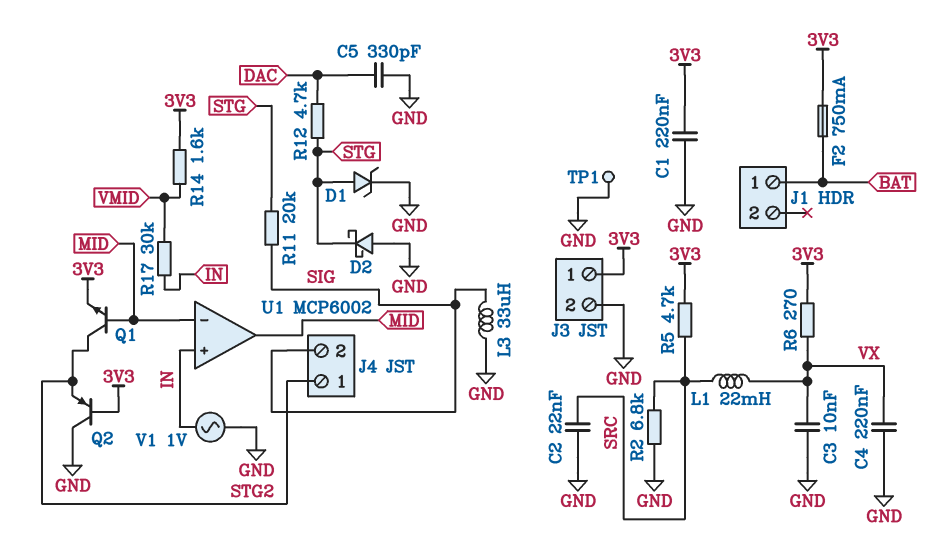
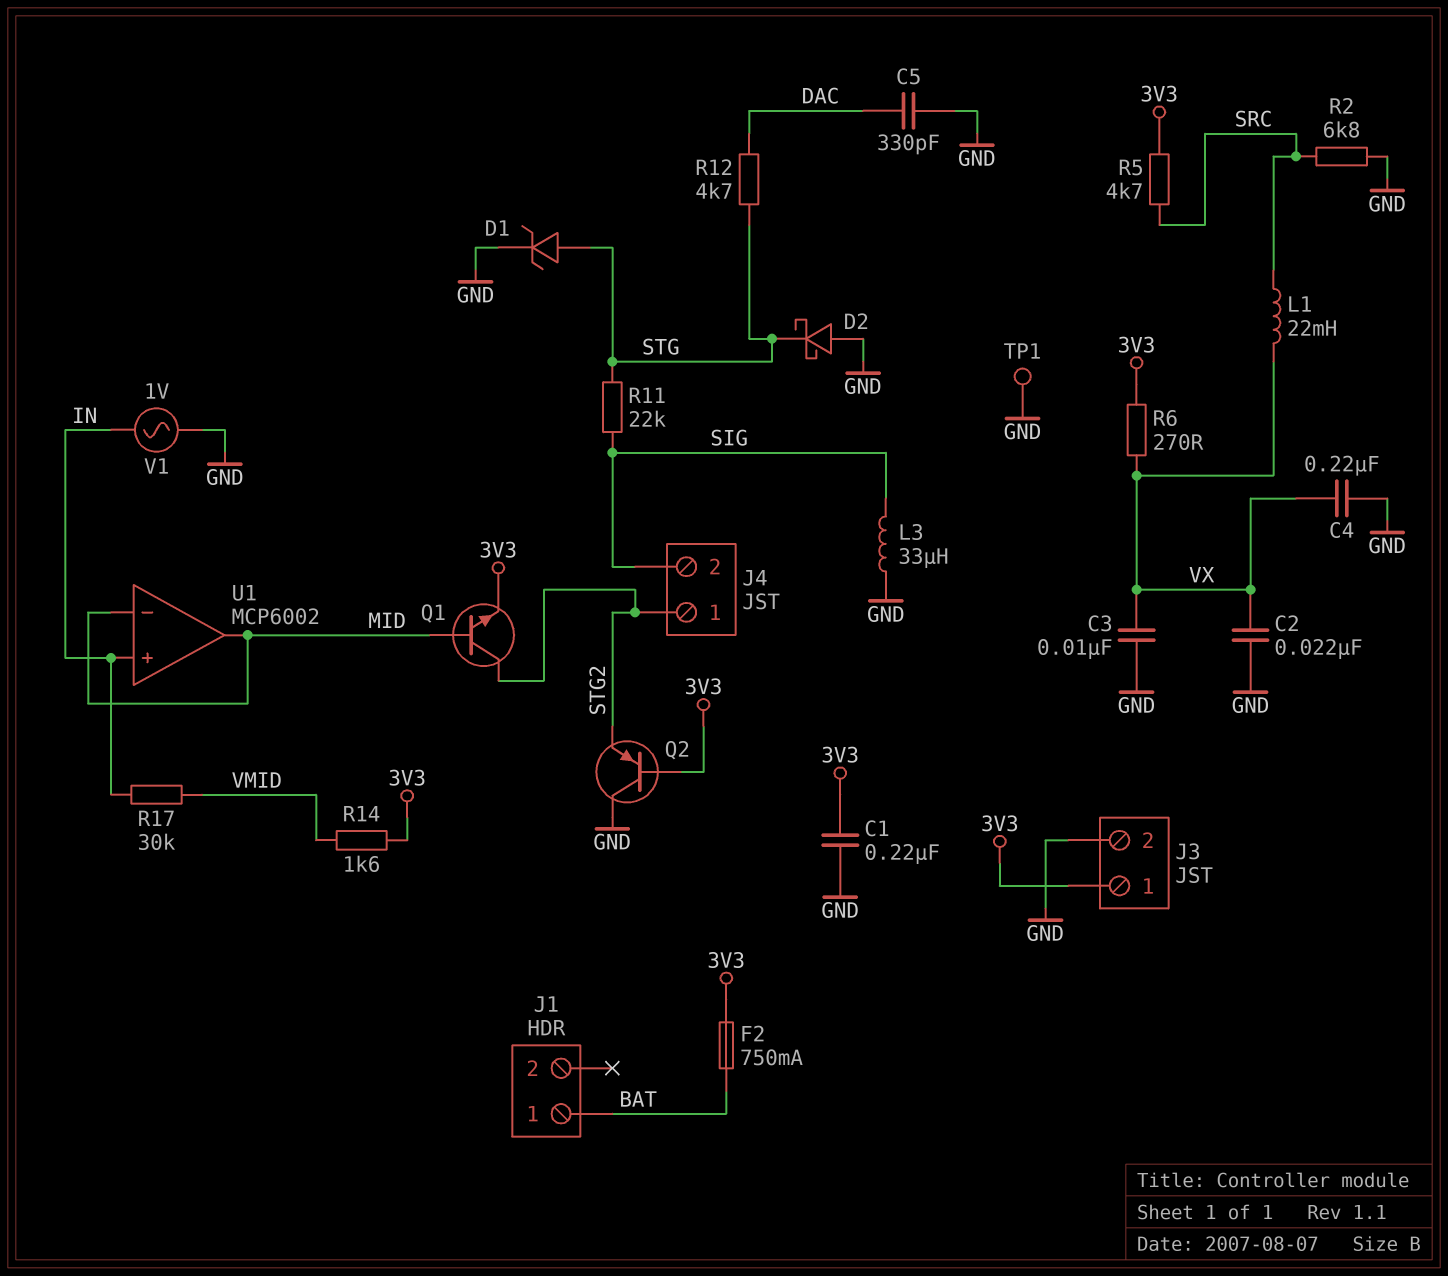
C2: 22nF (GND, SRC) -> 22nF (GND, VX)
R11: 20k (SIG, STG) -> 22k (SIG, STG)

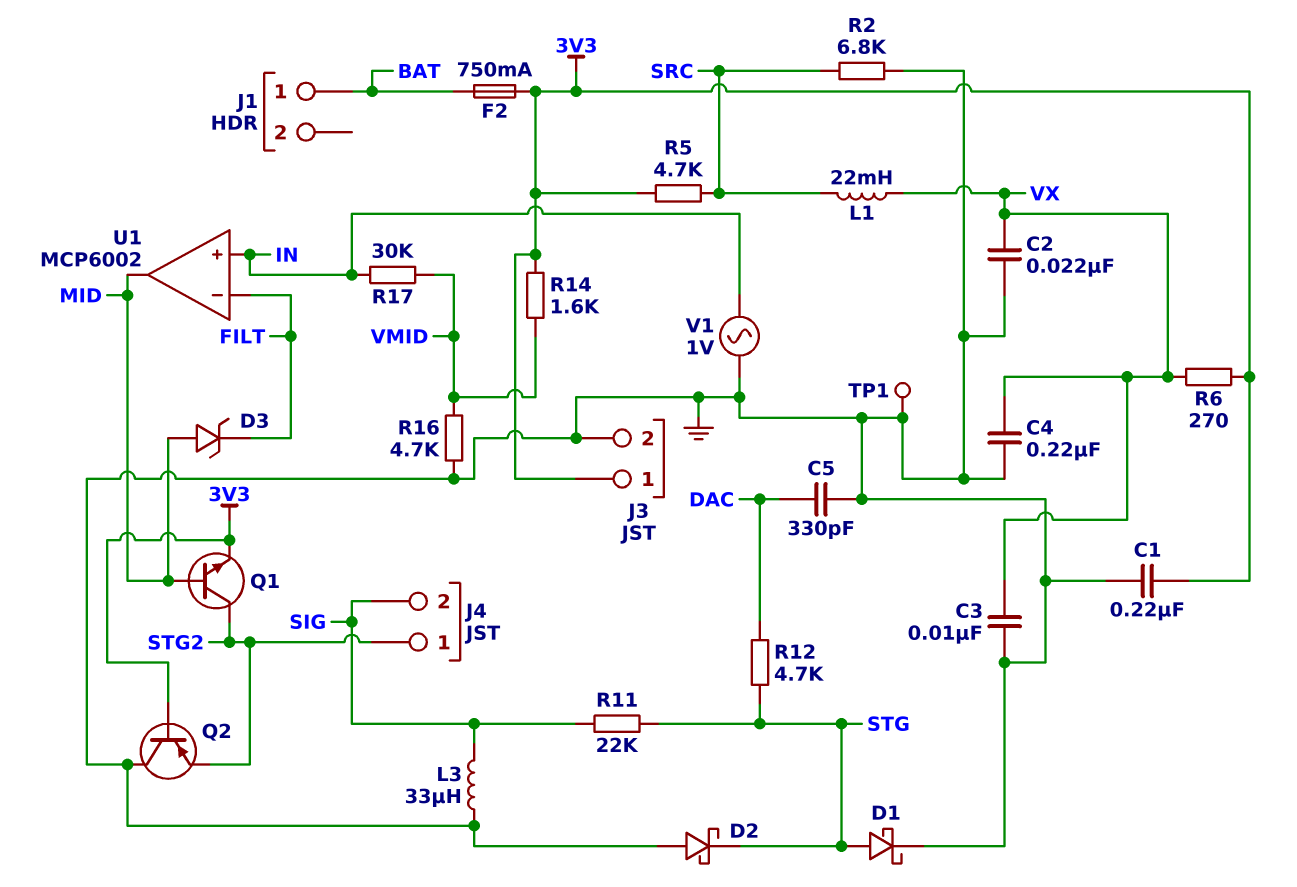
D1: zener (A STG, K GND) -> schottky (A STG, K GND)
D3: none -> zener (A MID, K FILT)
R16: none -> 4.7k (GND, VMID)
U1 pin in-: MID -> FILT

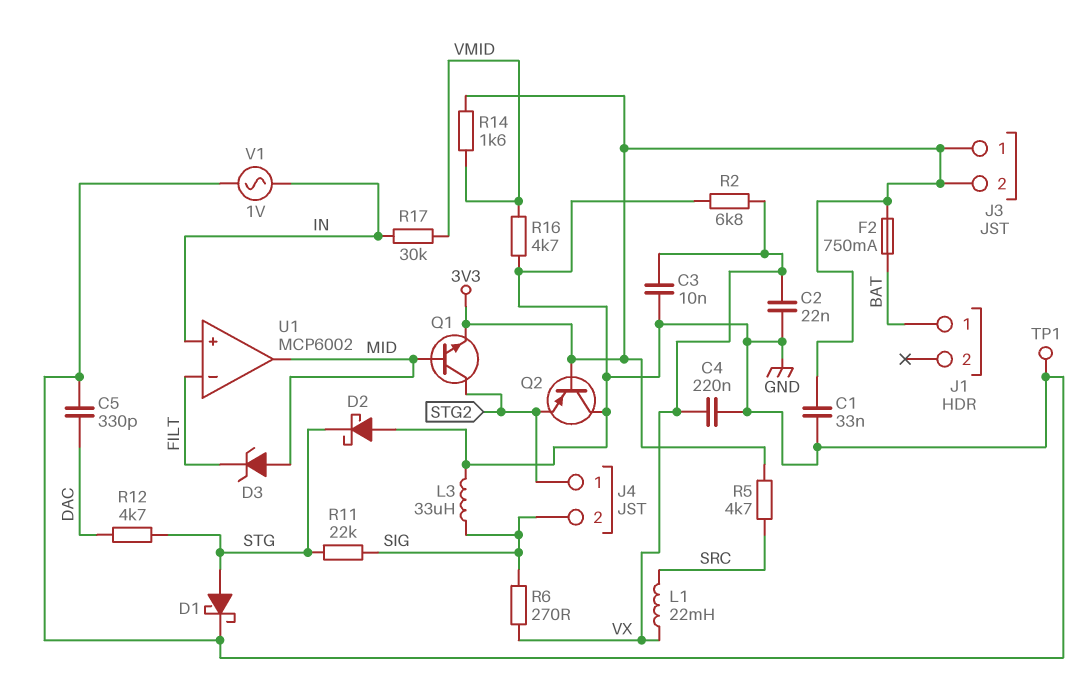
C1: 220nF (3V3, GND) -> 33nF (3V3, GND)
J3 pin 2: GND -> 3V3
R2: 6.8k (GND, SRC) -> 6.8k (GND, VX)
R6: 270 (3V3, VX) -> 270 (SIG, VX)

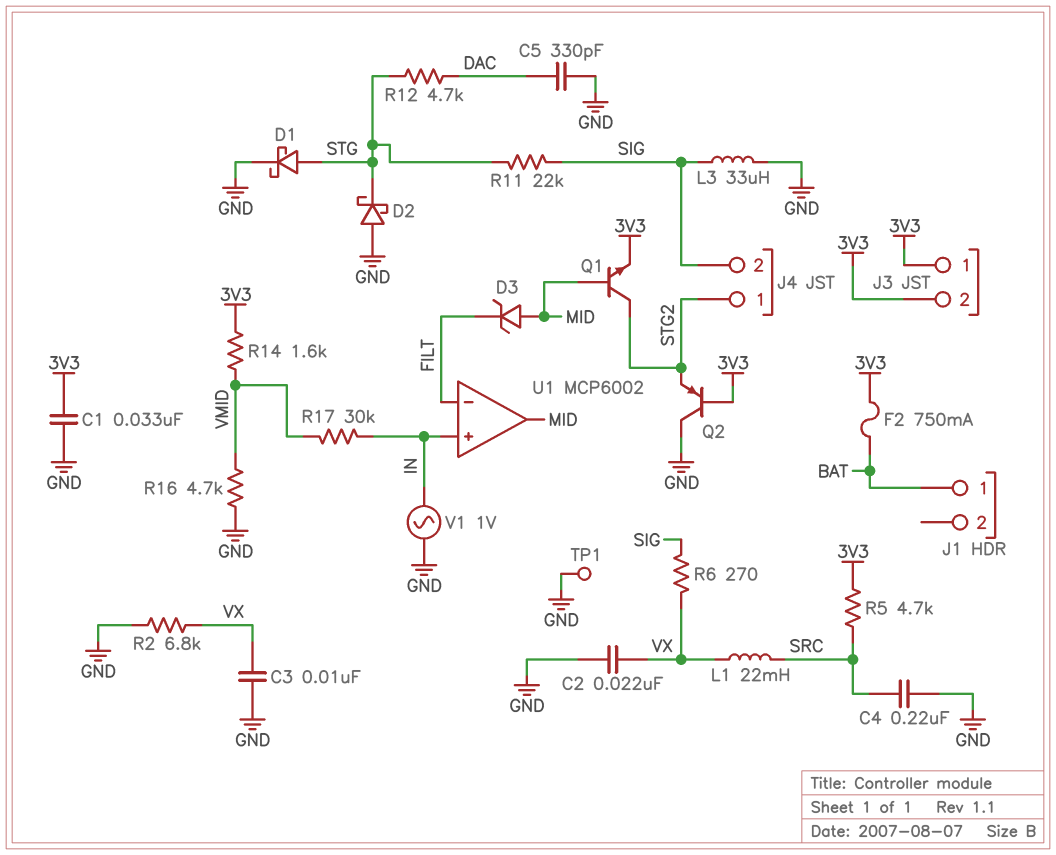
C4: 220nF (GND, VX) -> 220nF (GND, SRC)

